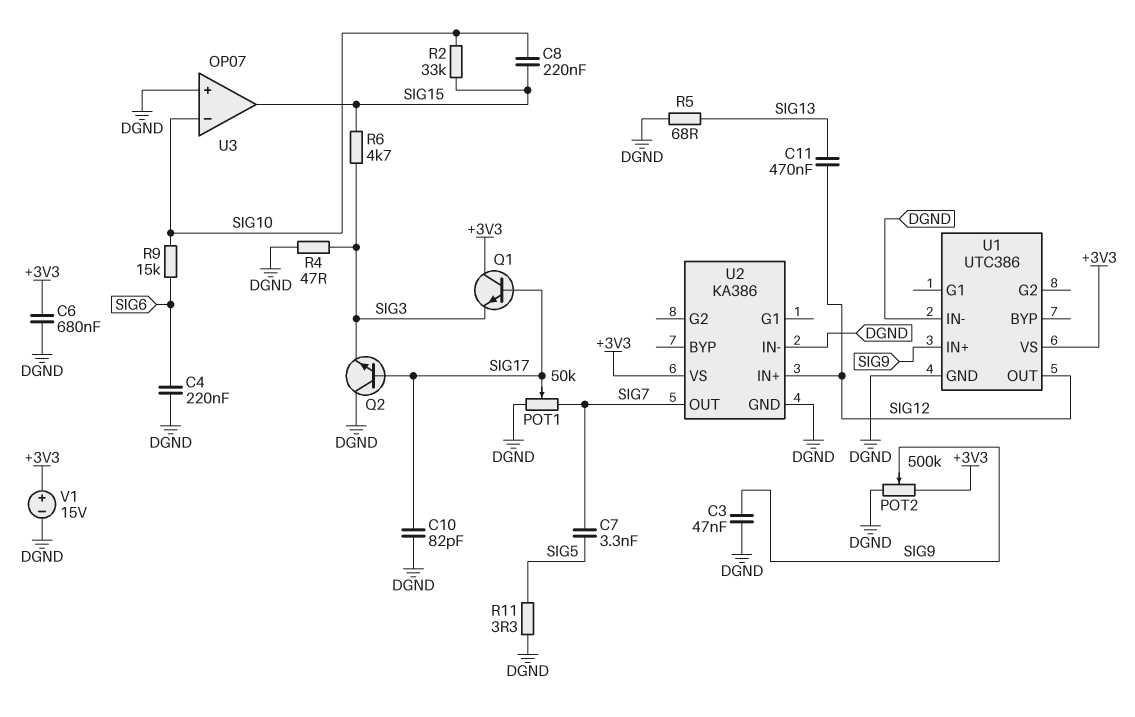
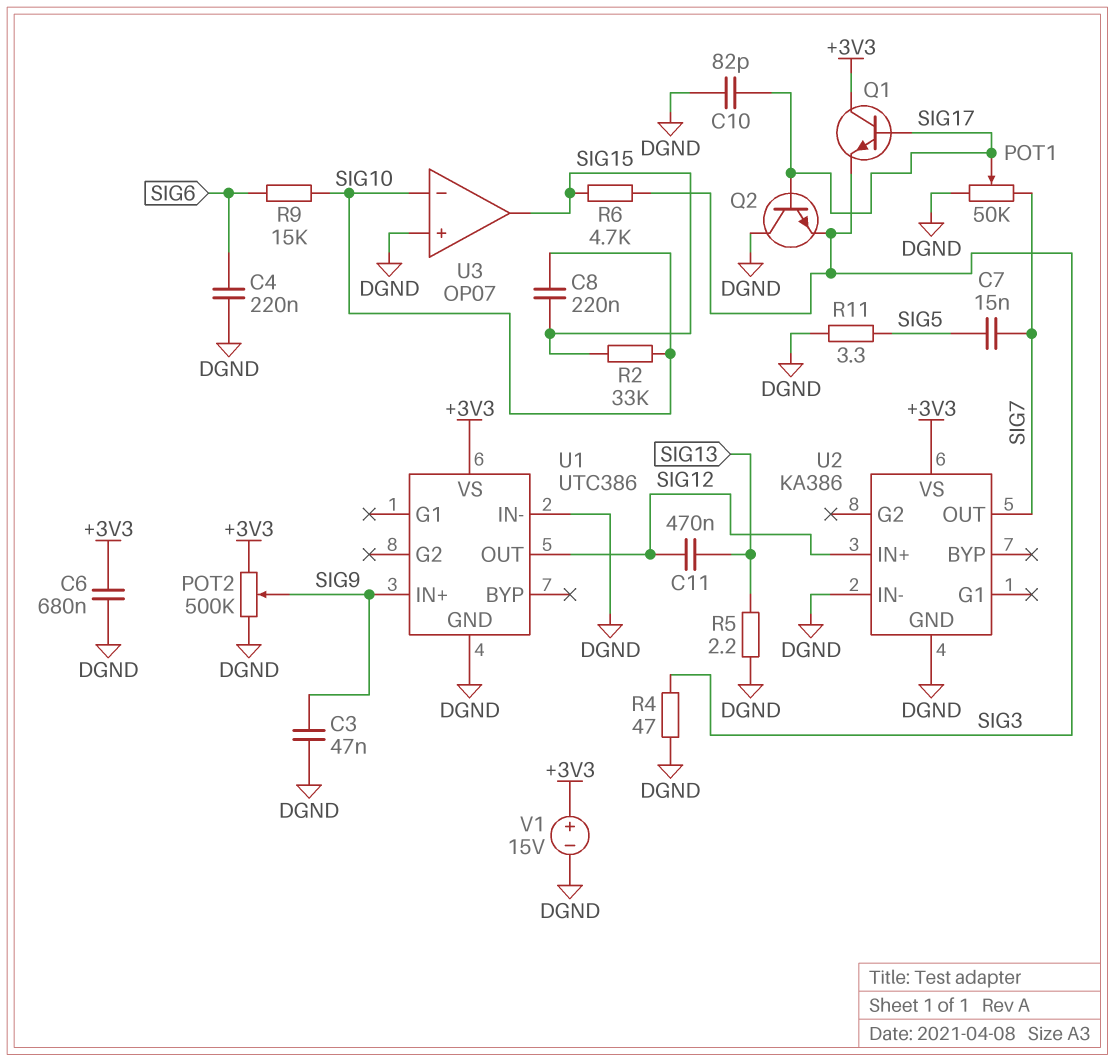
C7: 3.3nF (SIG5, SIG7) -> 15nF (SIG5, SIG7)
R5: 68 (DGND, SIG13) -> 2.2 (DGND, SIG13)

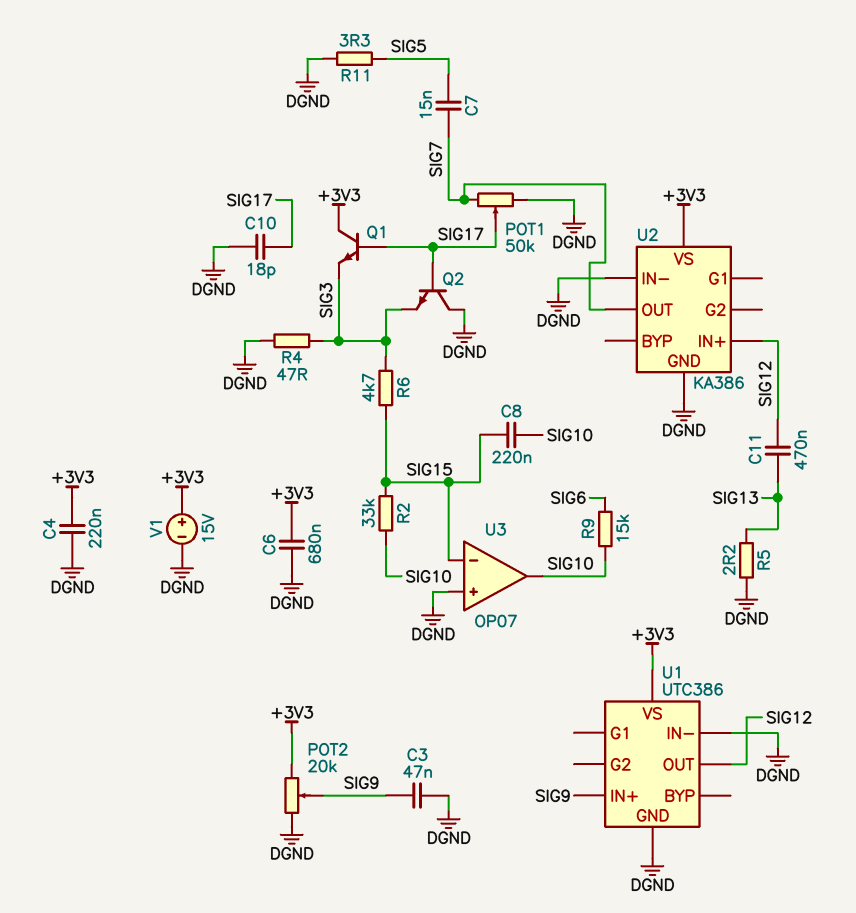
C4: 220nF (DGND, SIG6) -> 220nF (+3V3, DGND)
C10: 82pF (DGND, SIG17) -> 18pF (DGND, SIG17)
POT2: 500k (+3V3, DGND, wiper SIG9) -> 20k (+3V3, DGND, wiper SIG9)
U3 pin in-: SIG10 -> SIG15
U3 pin out: SIG15 -> SIG10

